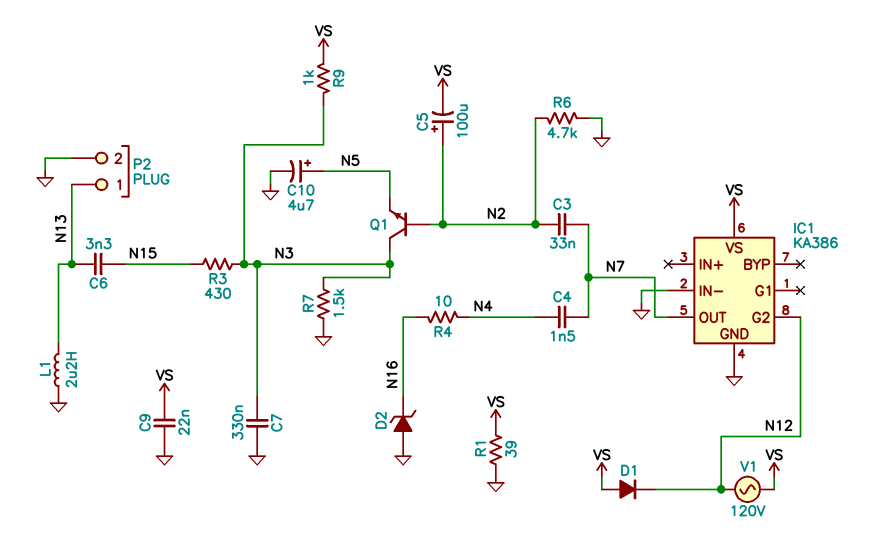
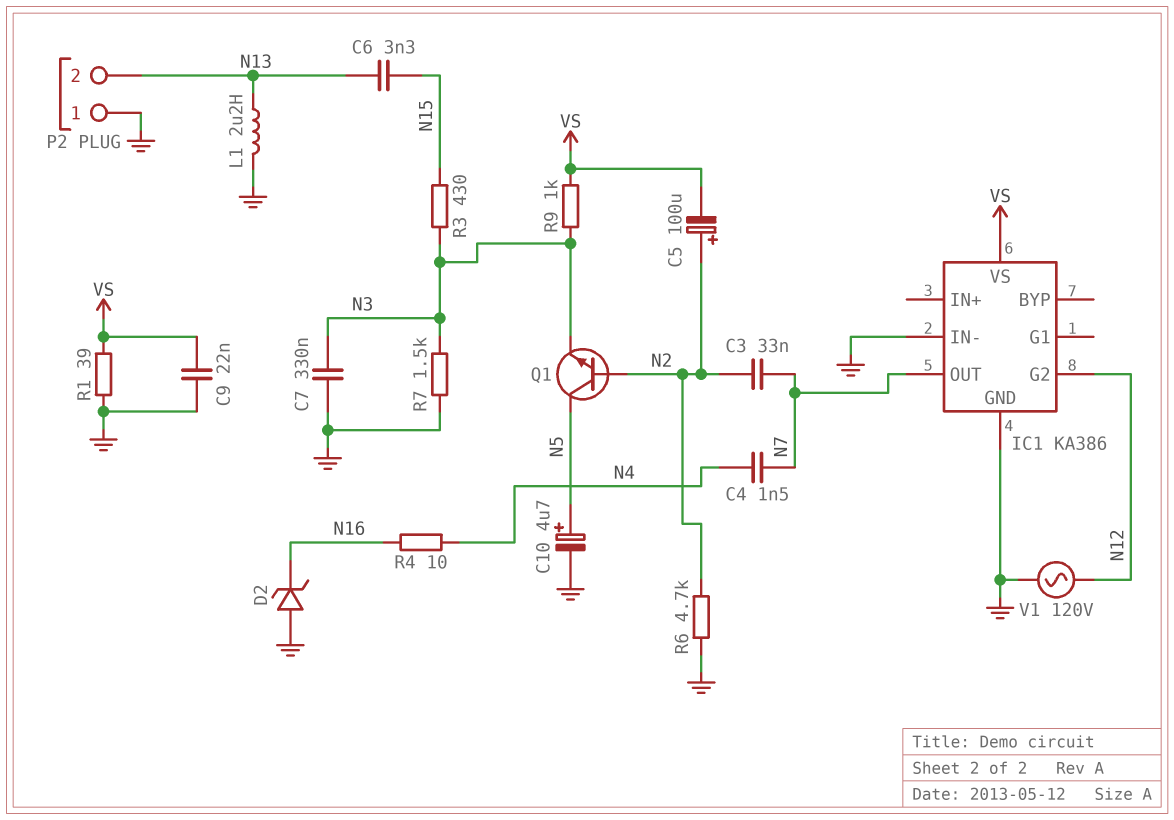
D1: diode (A VS, K N12) -> none
P2 pin 1: N13 -> GND
P2 pin 2: GND -> N13
Q1: NPN (B N2, C N3, E N5) -> NPN (B N2, C N5, E N3)
V1: AC 120V (N12, VS) -> AC 120V (GND, N12)

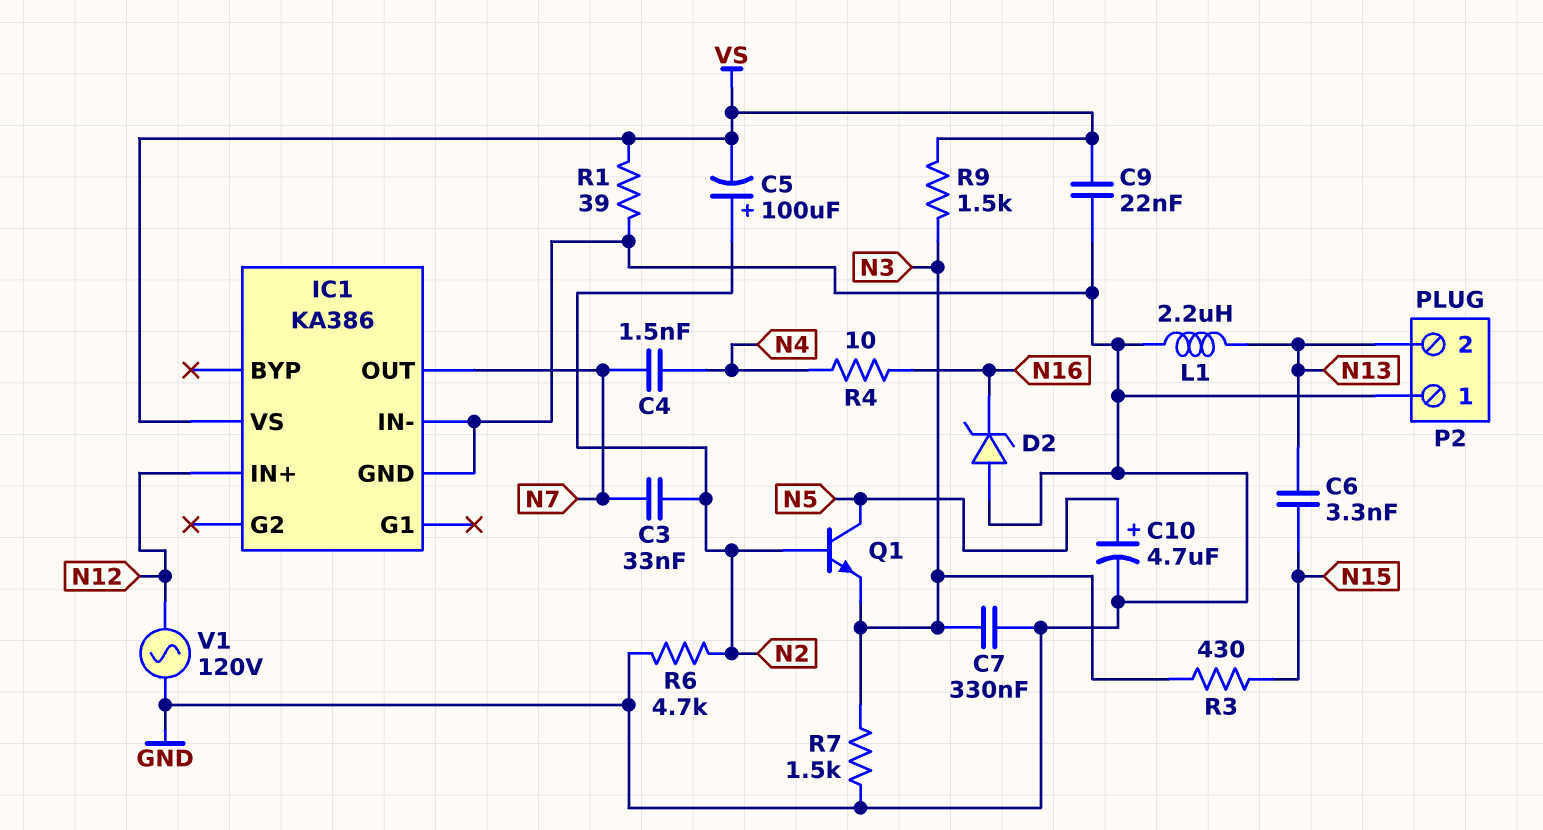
IC1 pin G2: N12 -> none
IC1 pin IN+: none -> N12
R9: 1k (N3, VS) -> 1.5k (N3, VS)

